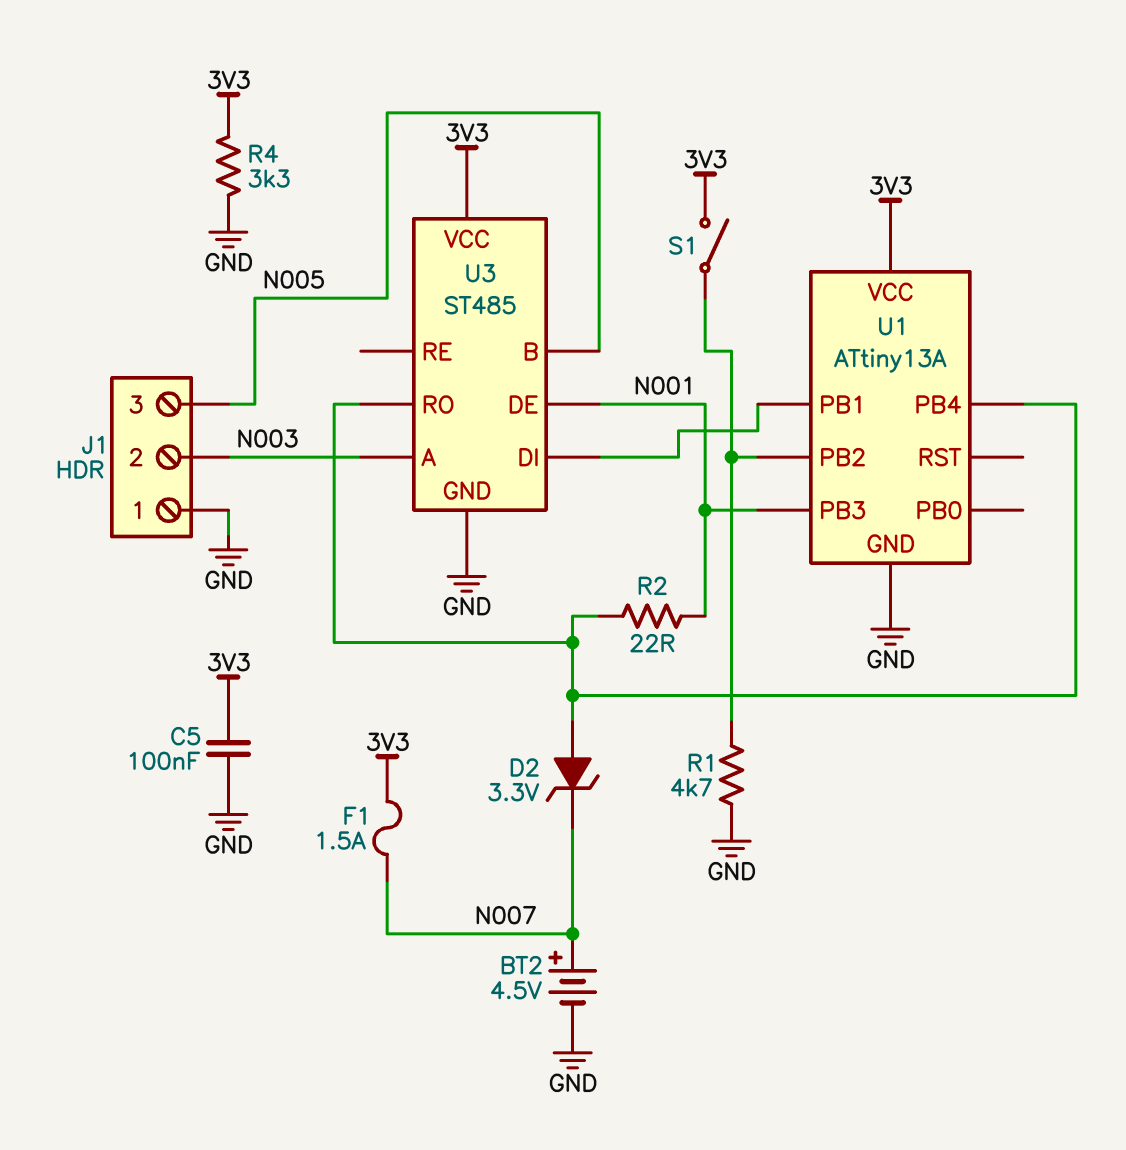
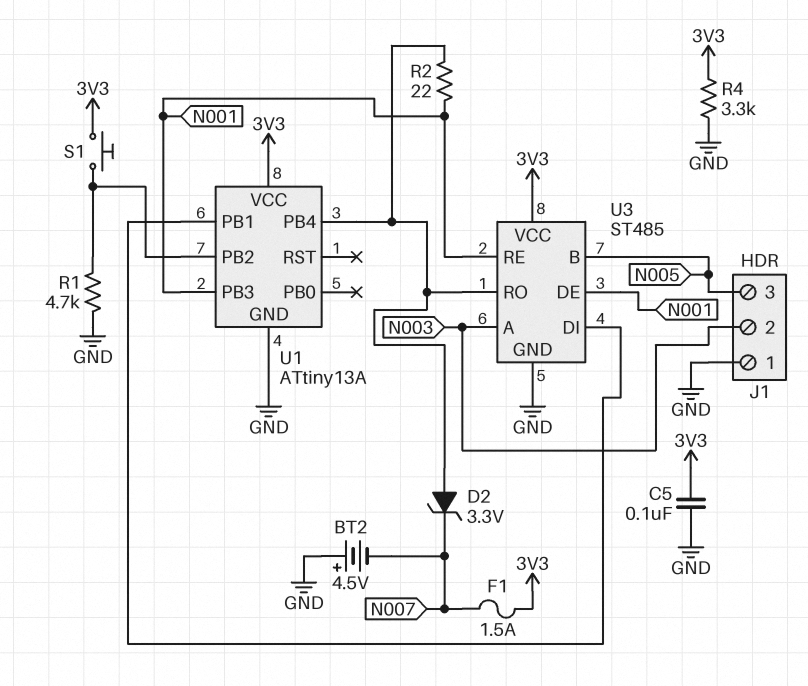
BT2: 4.5V (plus N007, minus GND) -> 4.5V (plus GND, minus N007)
S1: switch (3V3, U1/PB2) -> button (3V3, U1/PB2)
U3 pin RE: none -> N001

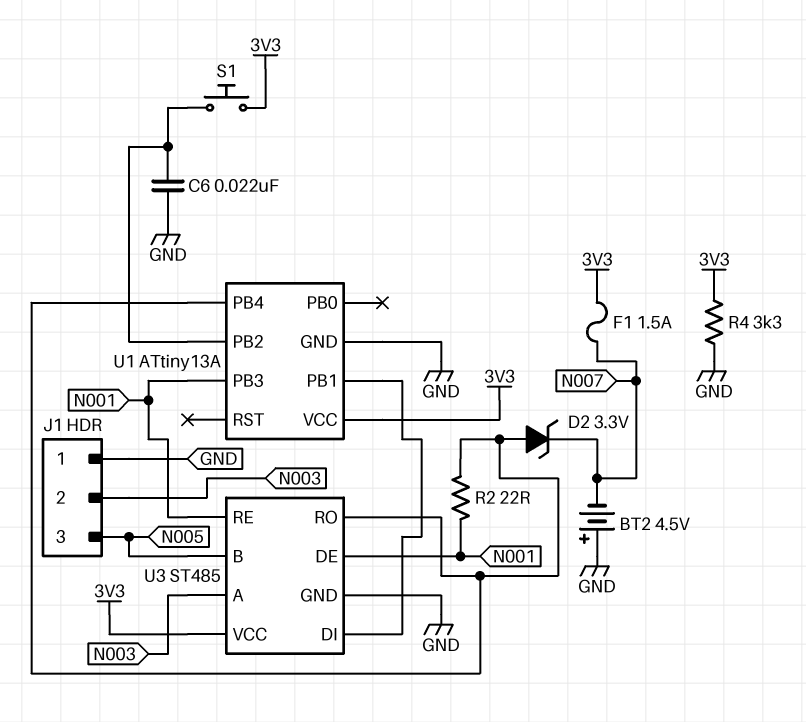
C5: 100nF (3V3, GND) -> none
C6: none -> 22nF (GND, U1/PB2)
R1: 4.7k (GND, U1/PB2) -> none

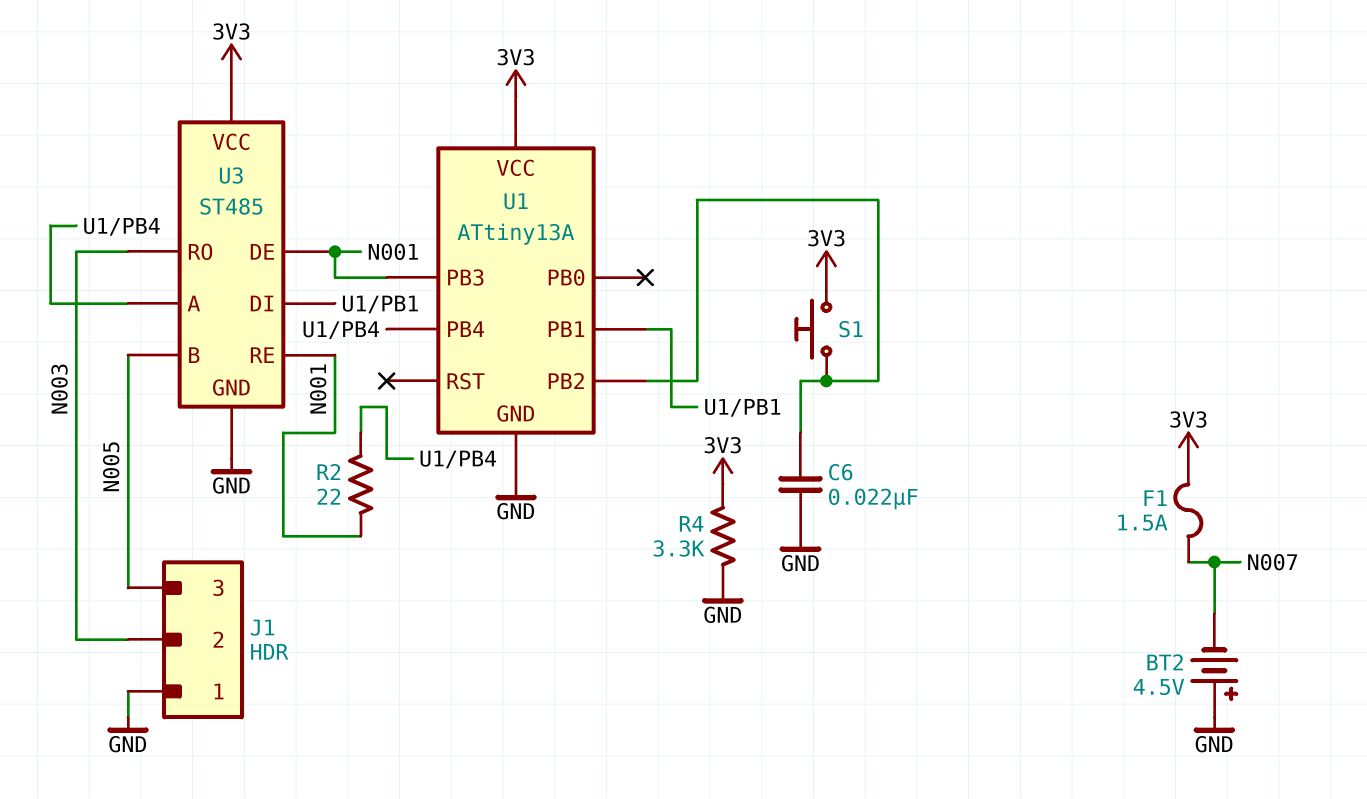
D2: zener 3.3V (A U1/PB4, K N007) -> none
U3 pin A: N003 -> U1/PB4
U3 pin RO: U1/PB4 -> N003

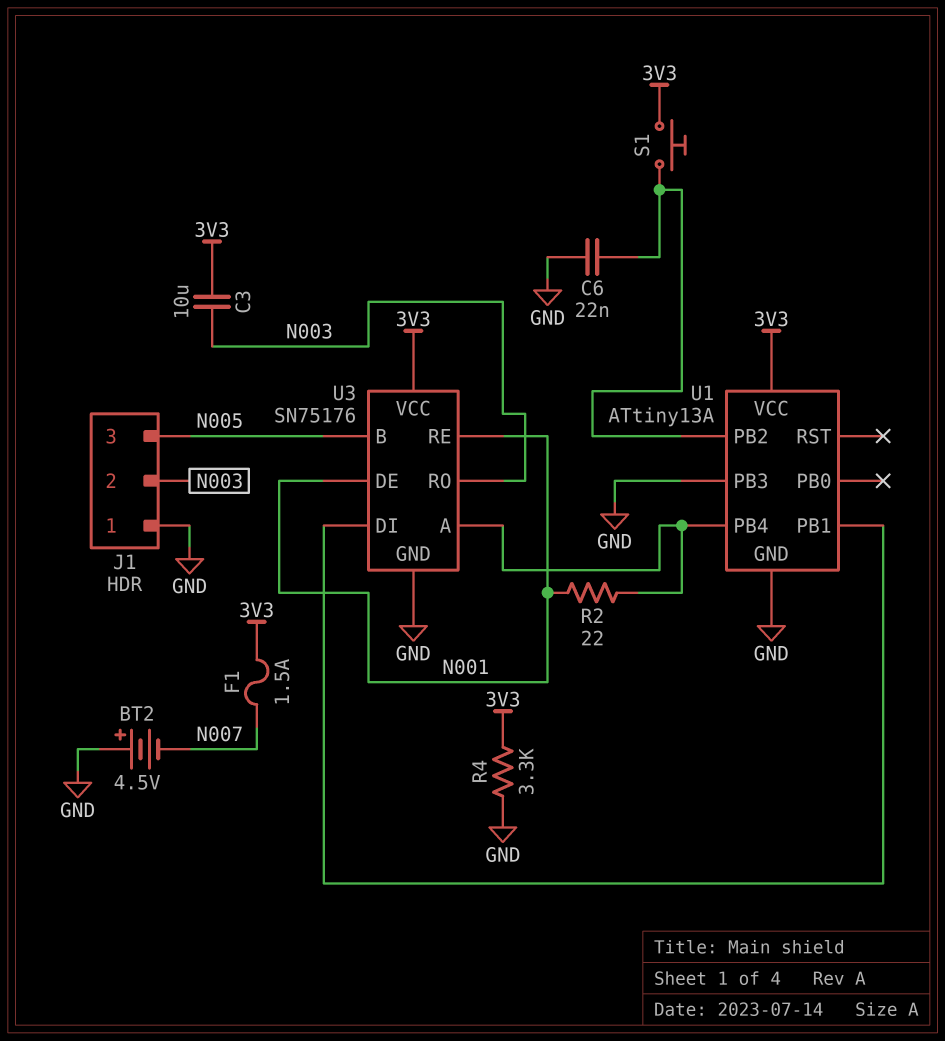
C3: none -> 10uF (3V3, N003)
U1 pin PB3: N001 -> GND
U3: ST485 -> SN75176

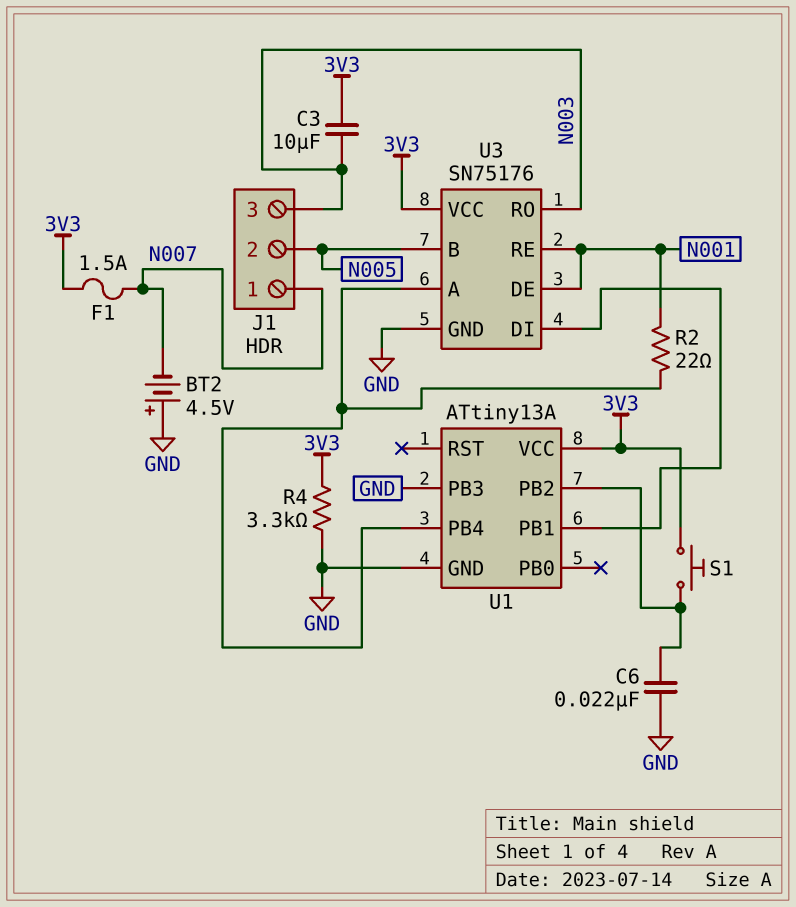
J1 pin 1: GND -> N007
J1 pin 2: N003 -> N005
J1 pin 3: N005 -> N003

